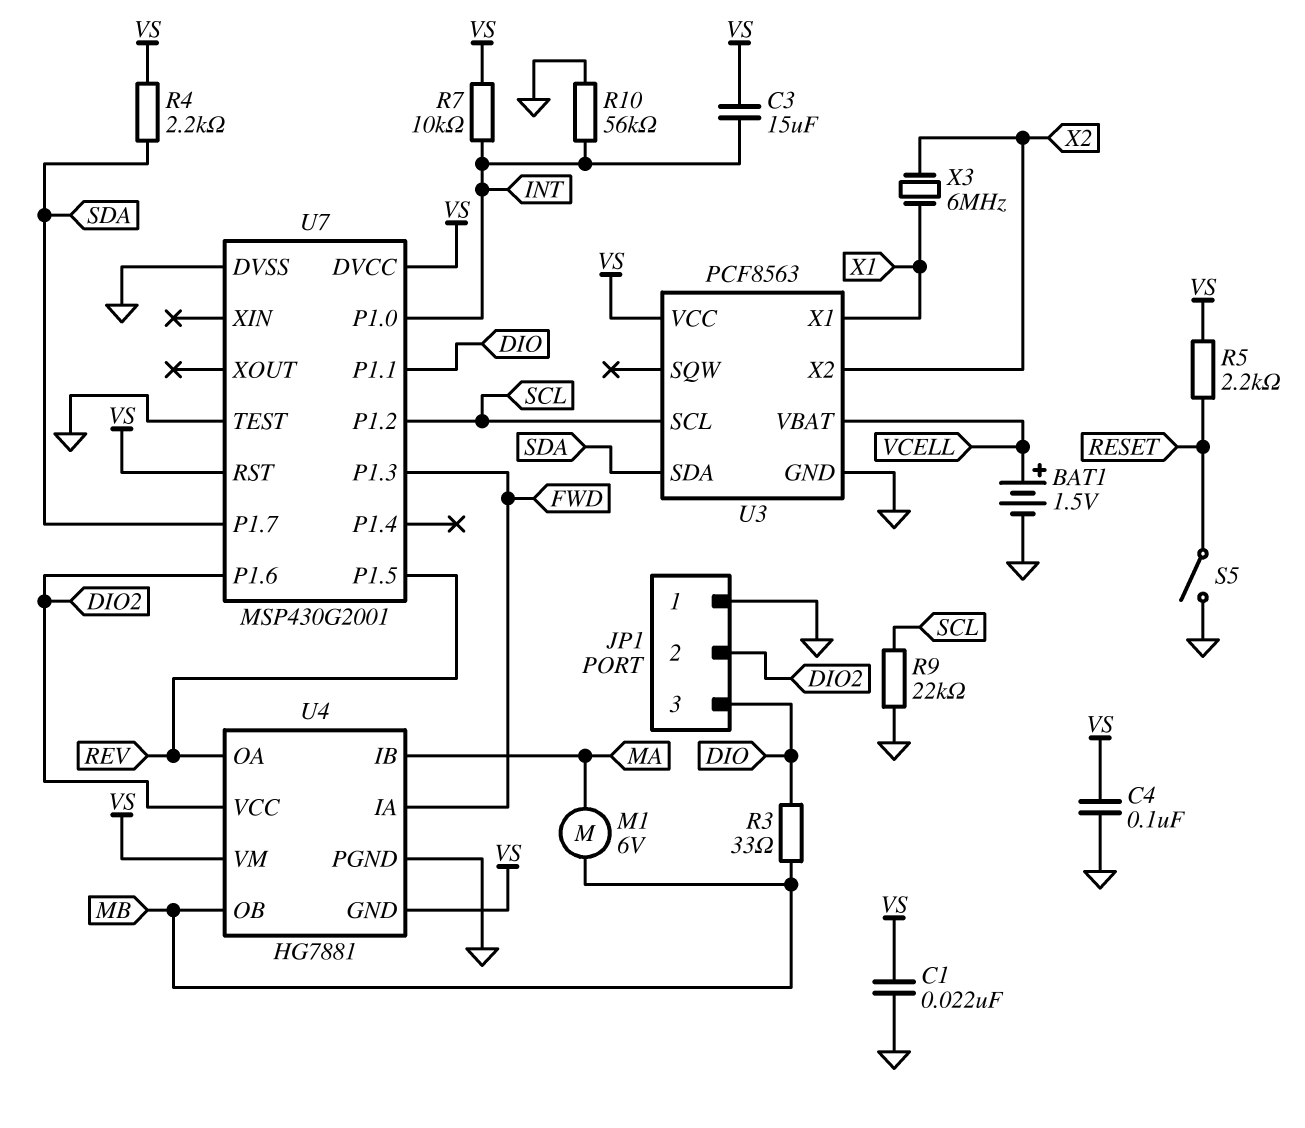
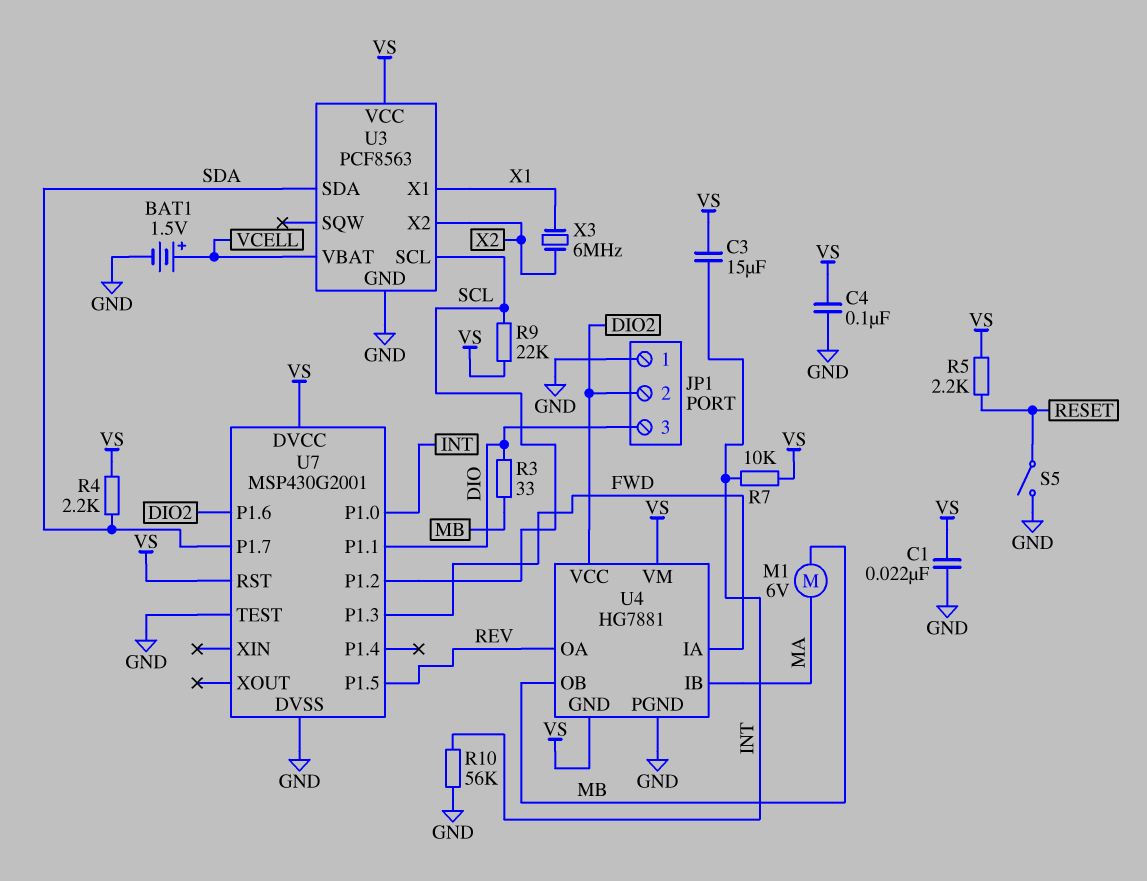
R9: 22k (GND, SCL) -> 22k (SCL, VS)

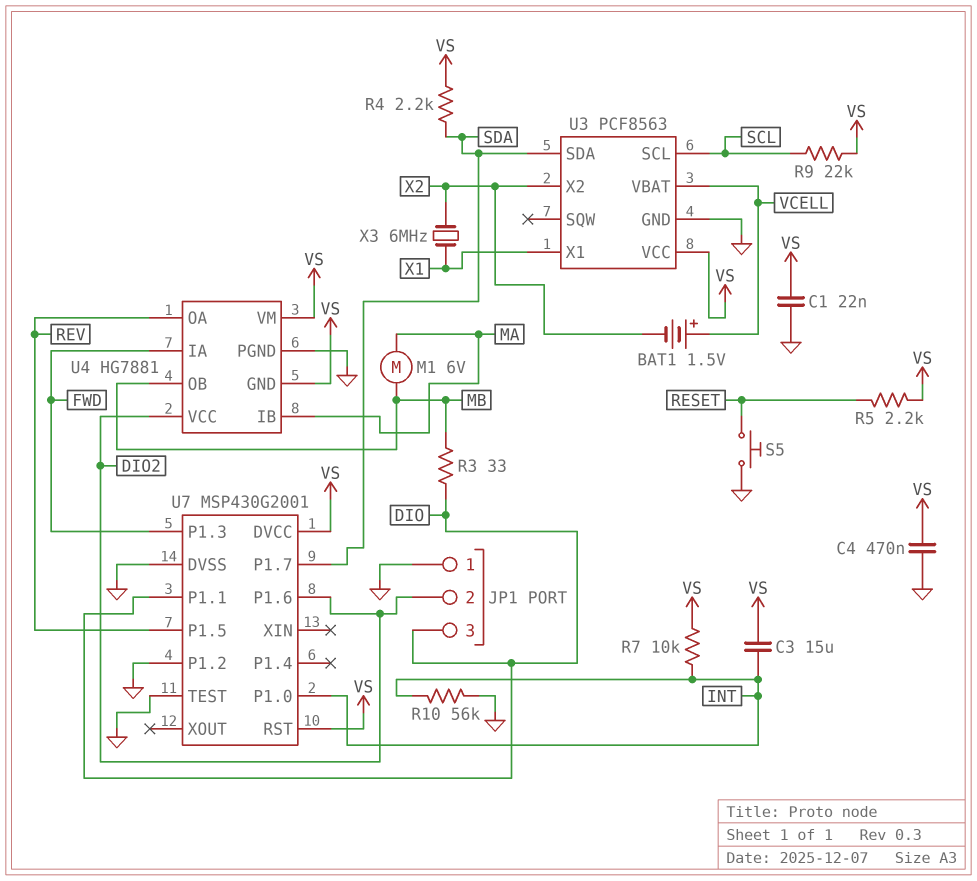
BAT1: 1.5V (plus VCELL, minus GND) -> 1.5V (plus VCELL, minus X2)
C4: 100nF (GND, VS) -> 470nF (GND, VS)
S5: switch (GND, RESET) -> button (GND, RESET)
U7 pin P1.2: SCL -> GND

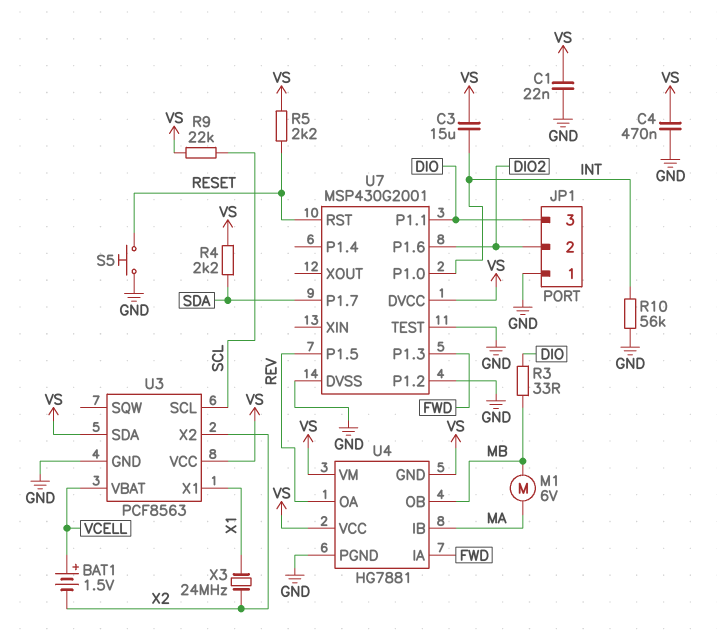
R7: 10k (INT, VS) -> none
U3 pin SDA: SDA -> VS
U4 pin VCC: DIO2 -> VS
U7 pin RST: VS -> RESET
X3: 6MHz (X1, X2) -> 24MHz (X1, X2)

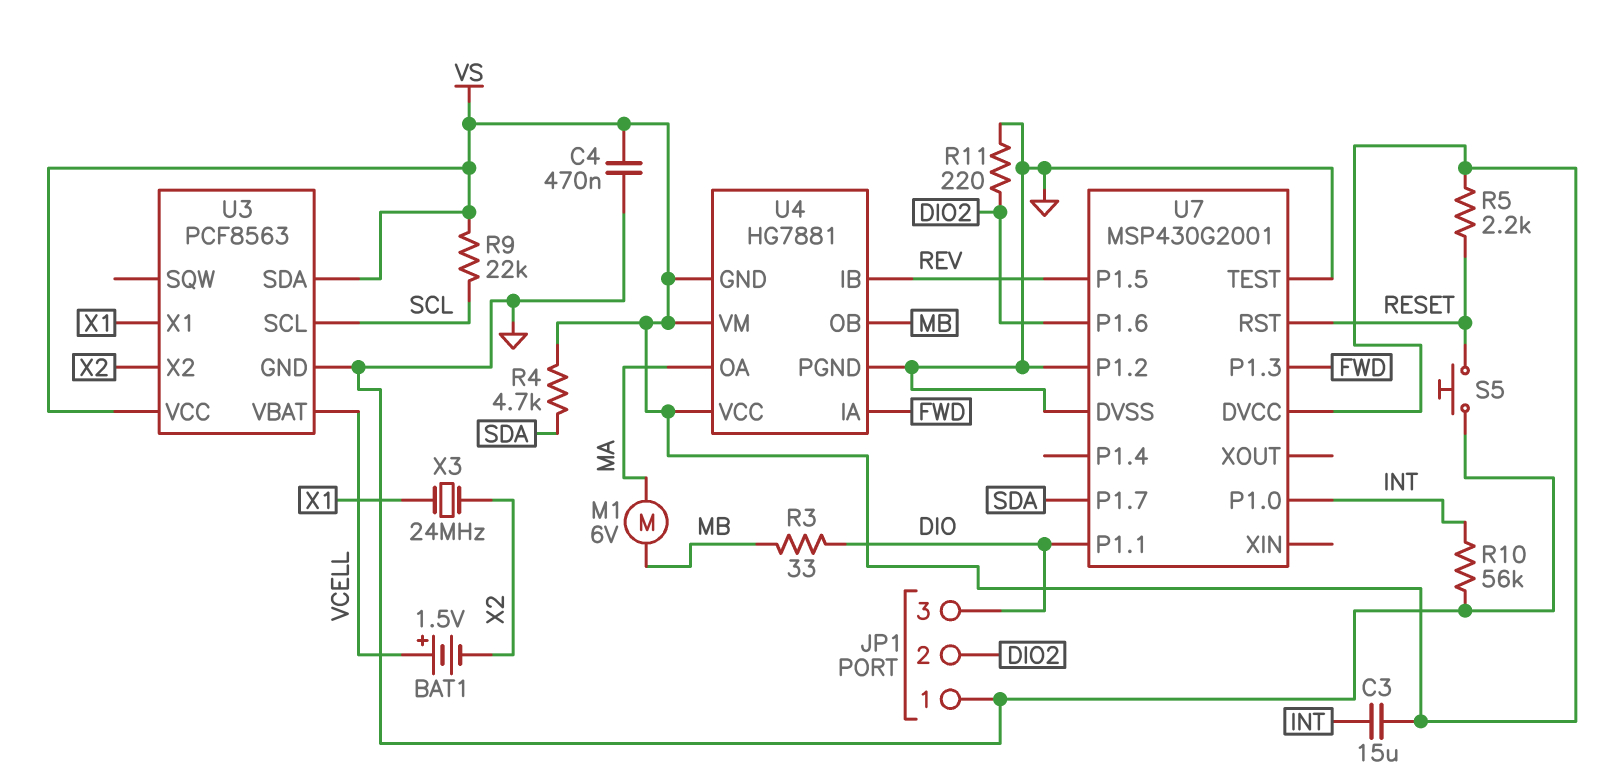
C1: 22nF (GND, VS) -> none
R4: 2.2k (SDA, VS) -> 4.7k (SDA, VS)
R11: none -> 220 (DIO2, GND)
U4 pin IB: MA -> REV
U4 pin OA: REV -> MA

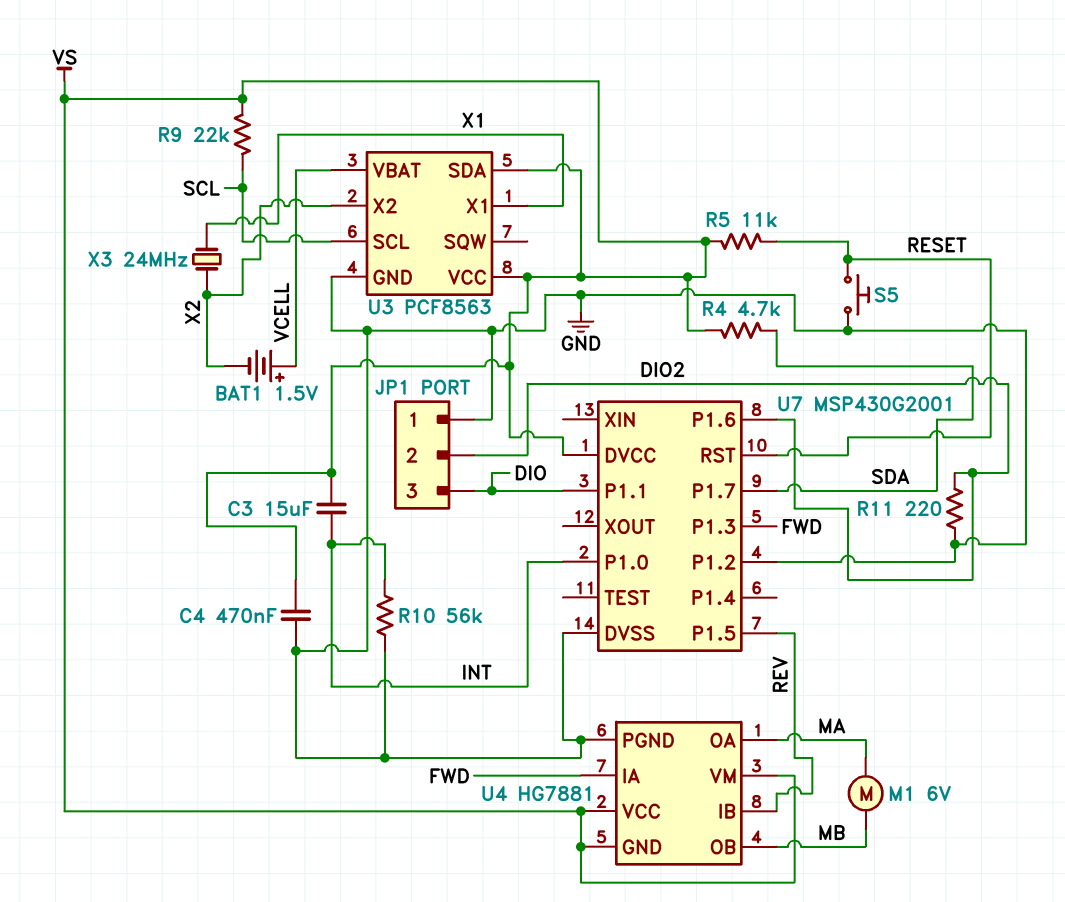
R3: 33 (DIO, MB) -> none
R5: 2.2k (RESET, VS) -> 11k (RESET, VS)
U7 pin TEST: GND -> none

